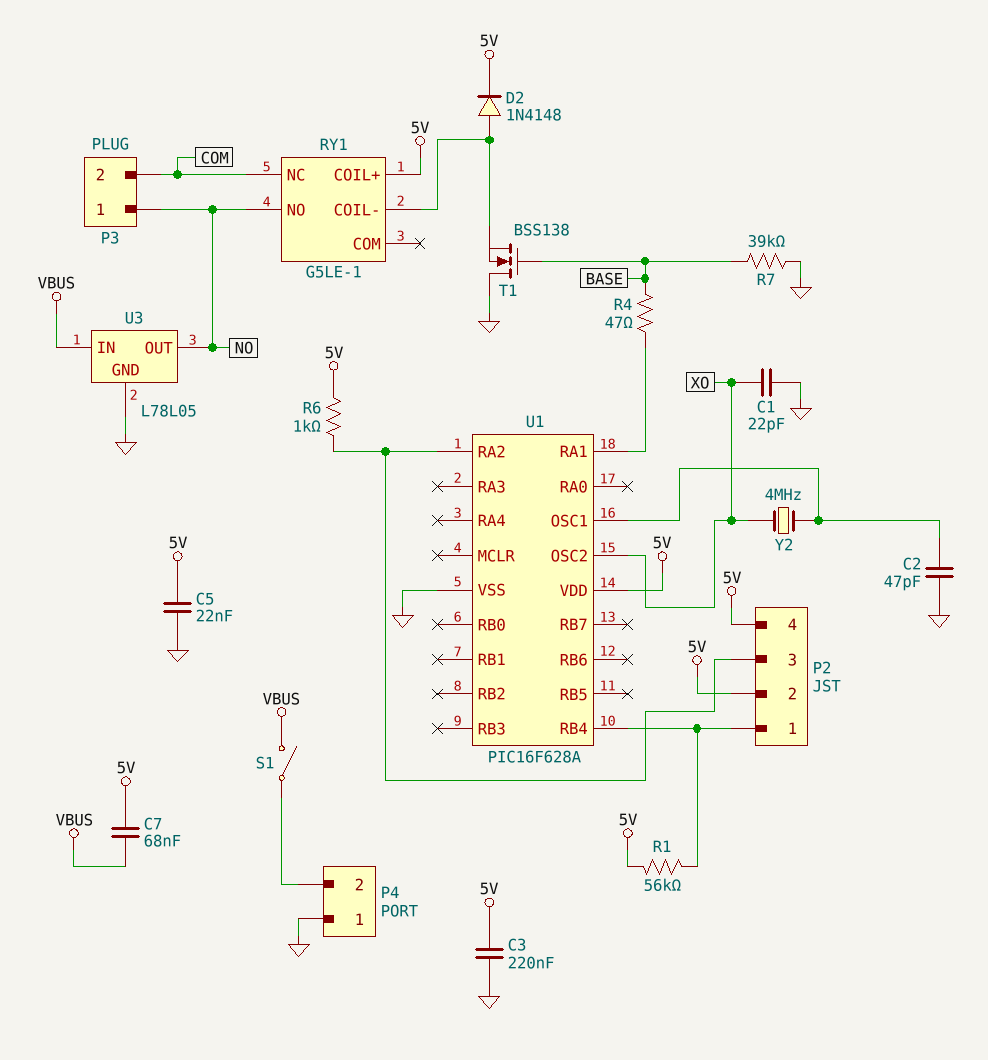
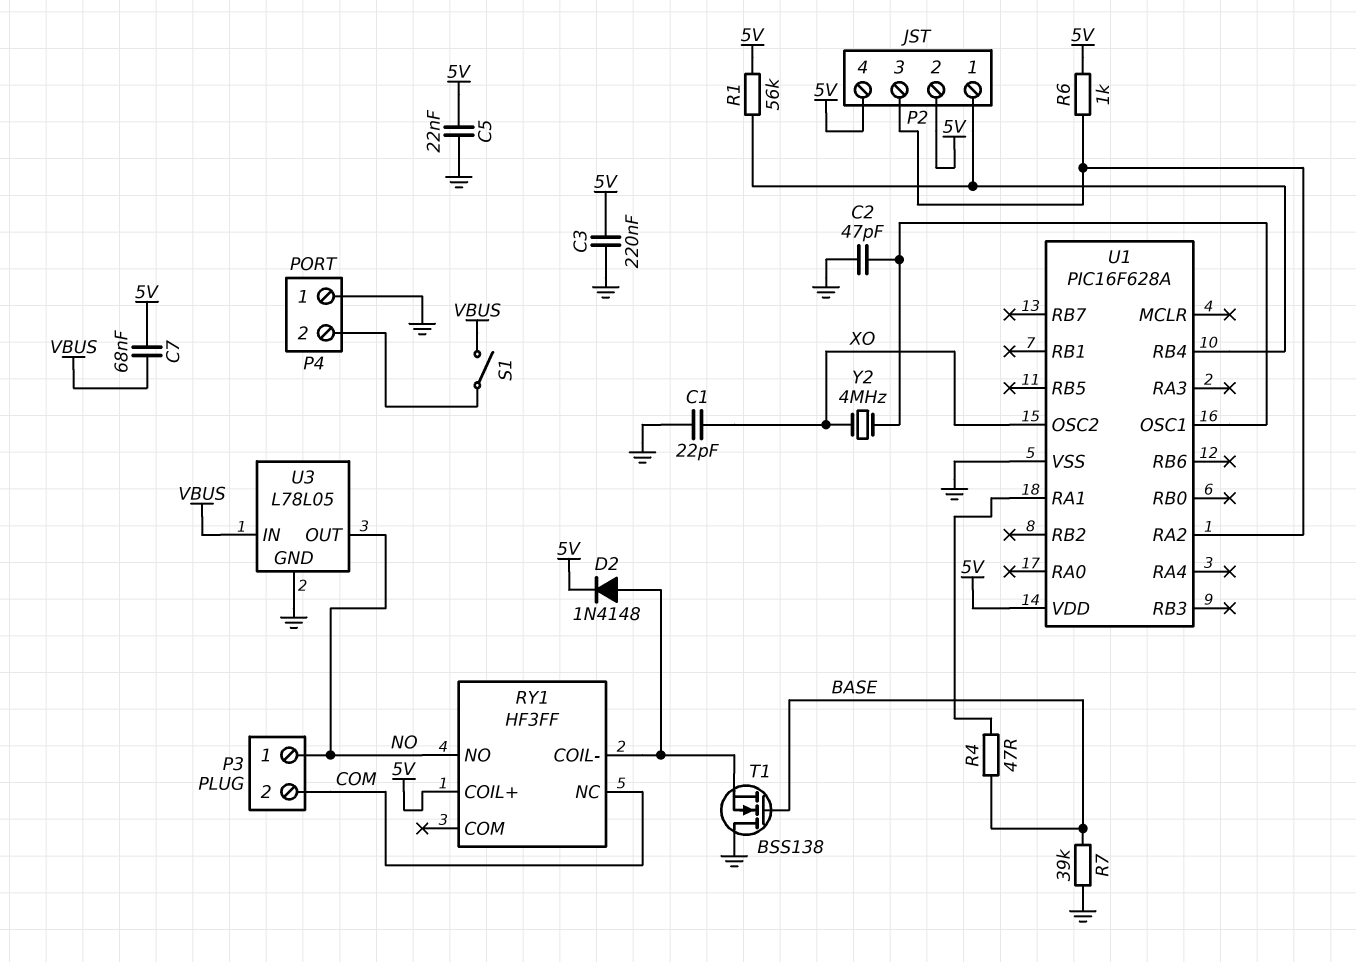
RY1: G5LE-1 -> HF3FF

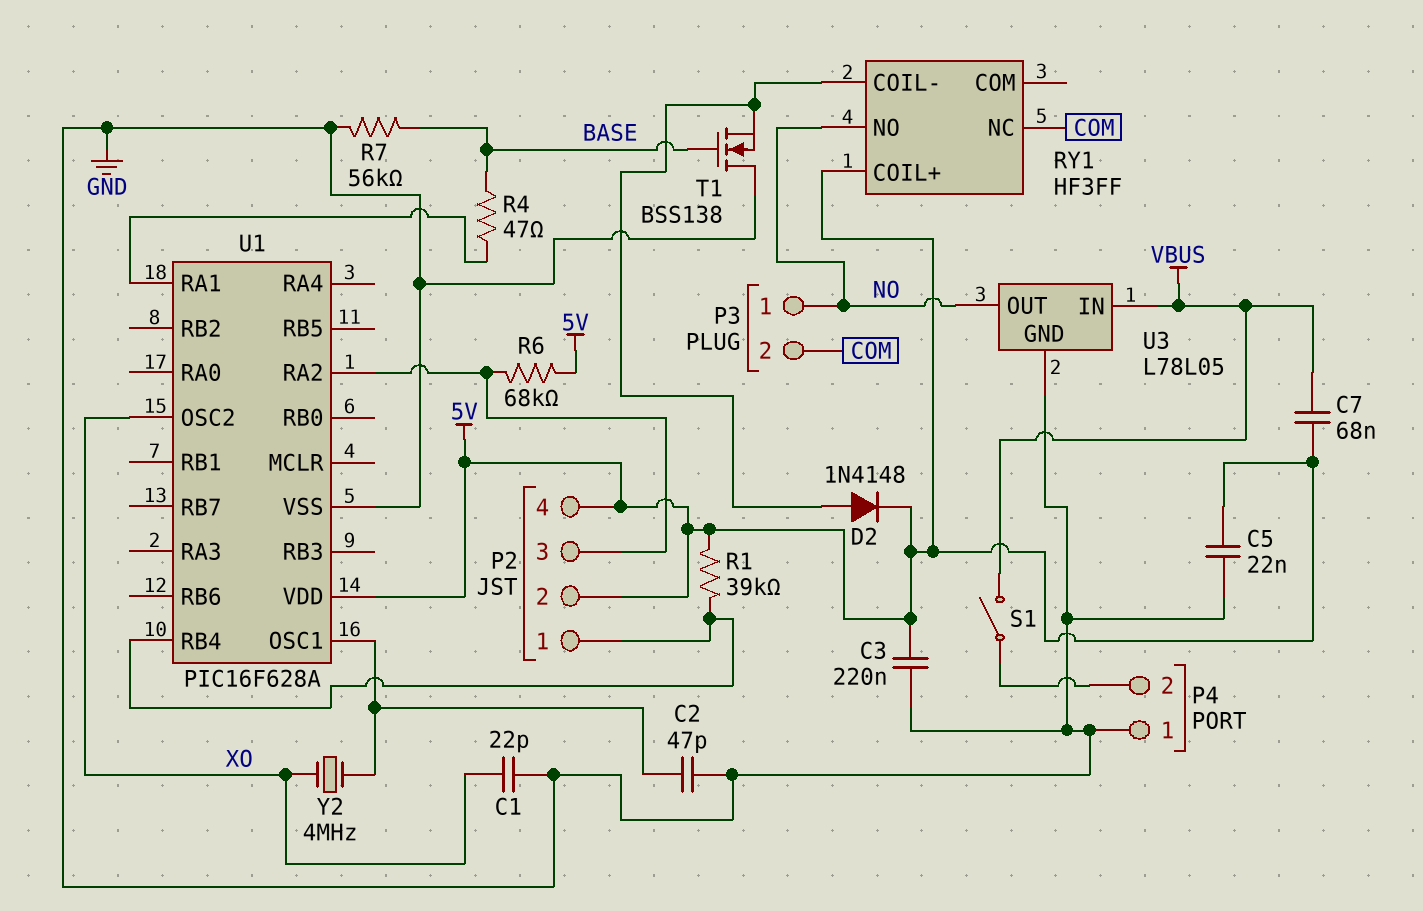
R1: 56k (5V, P2/1) -> 39k (5V, P2/1)
R6: 1k (5V, P2/3) -> 68k (5V, P2/3)
R7: 39k (BASE, GND) -> 56k (BASE, GND)

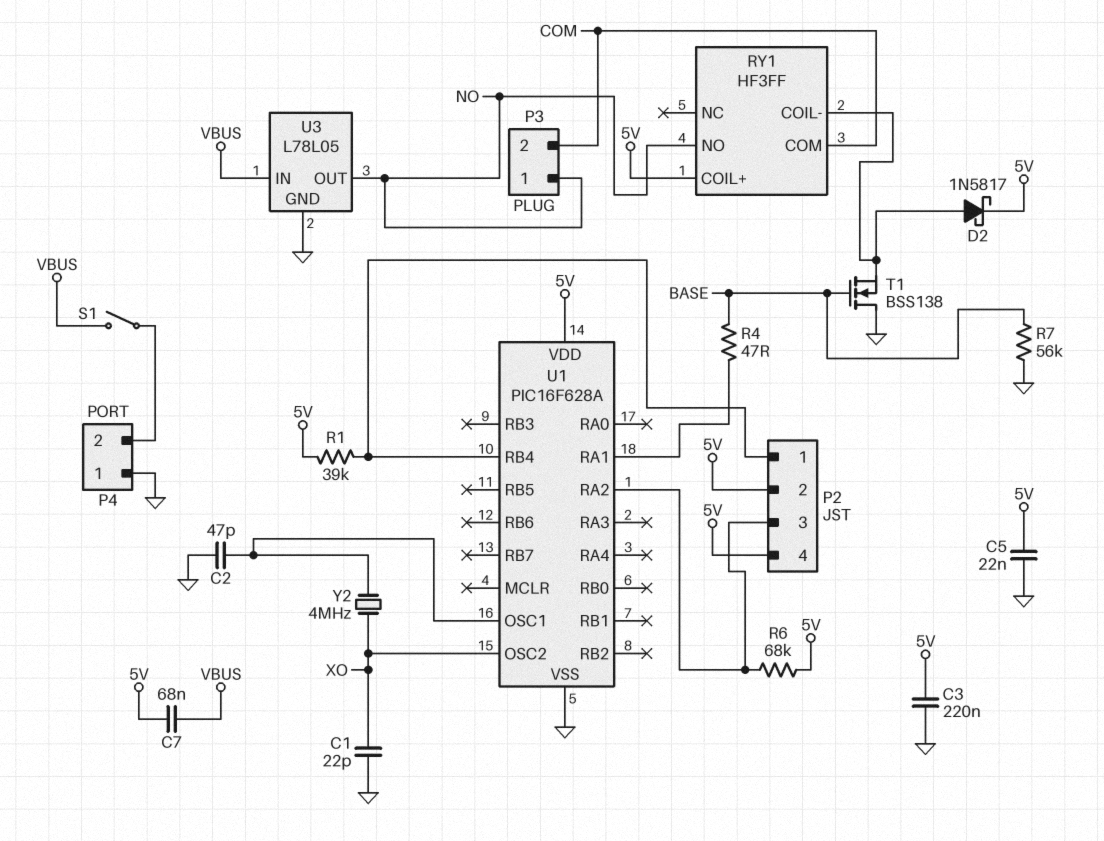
D2: diode 1N4148 (A RY1/COIL-, K 5V) -> schottky 1N5817 (A RY1/COIL-, K 5V)
RY1 pin COM: none -> COM
RY1 pin NC: COM -> none

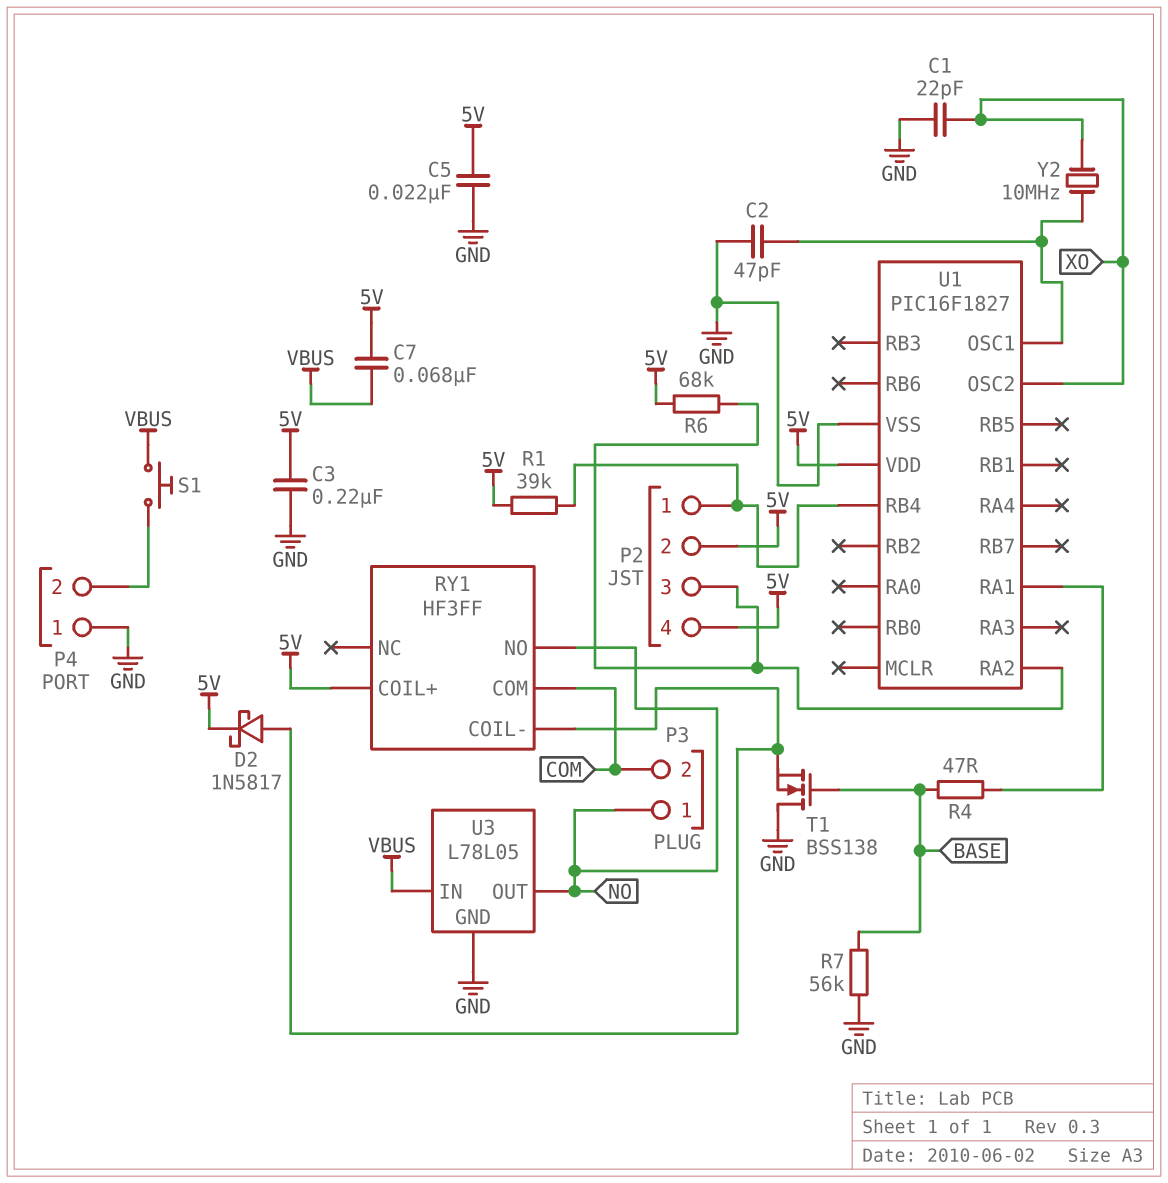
S1: switch (P4/2, VBUS) -> button (P4/2, VBUS)
U1: PIC16F628A -> PIC16F1827
Y2: 4MHz (U1/OSC1, XO) -> 10MHz (U1/OSC1, XO)

